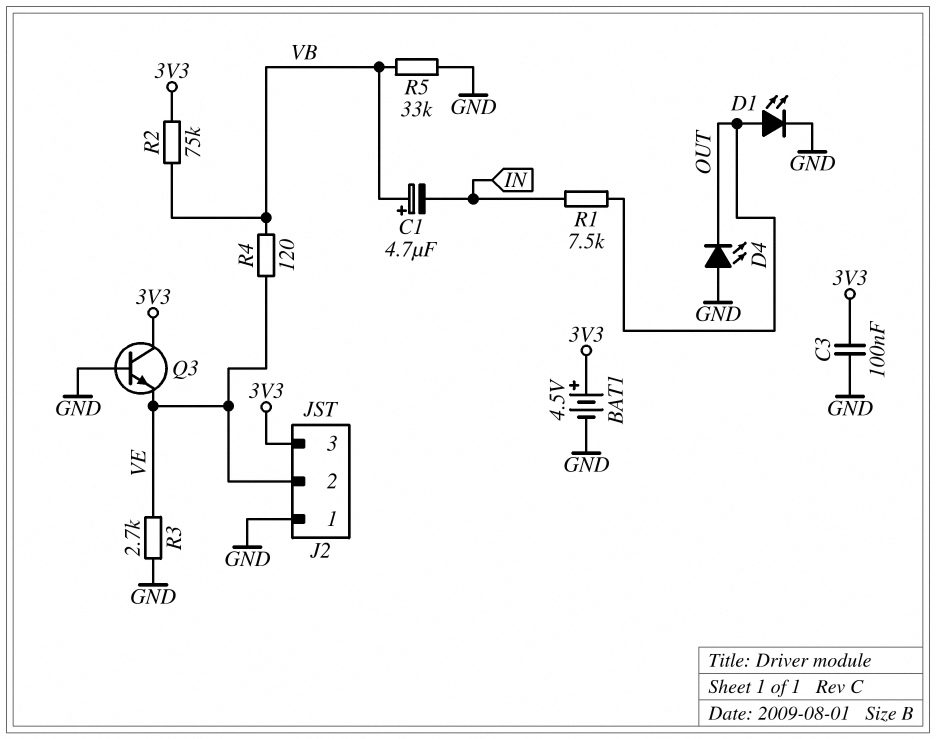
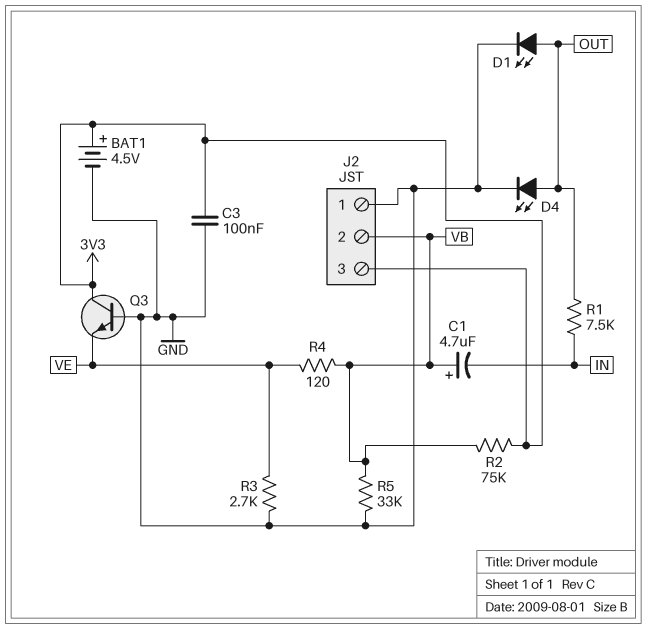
D4: LED (A GND, K OUT) -> LED (A OUT, K GND)
J2 pin 2: VE -> VB

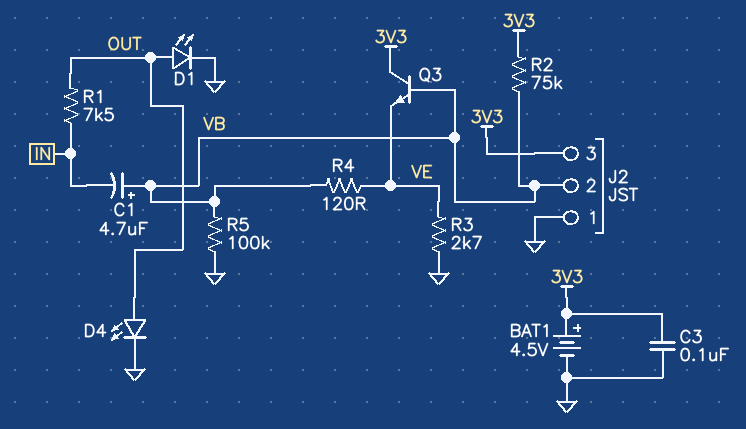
Q3: NPN (B GND, C 3V3, E VE) -> NPN (B VB, C 3V3, E VE)
R5: 33k (GND, VB) -> 100k (GND, VB)

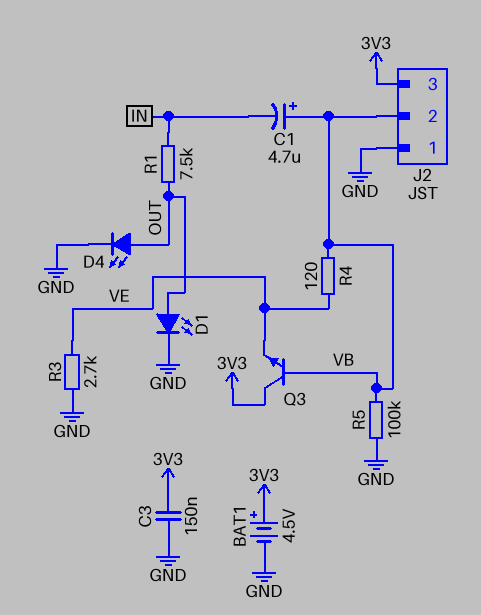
C3: 100nF (3V3, GND) -> 150nF (3V3, GND)
R2: 75k (3V3, VB) -> none

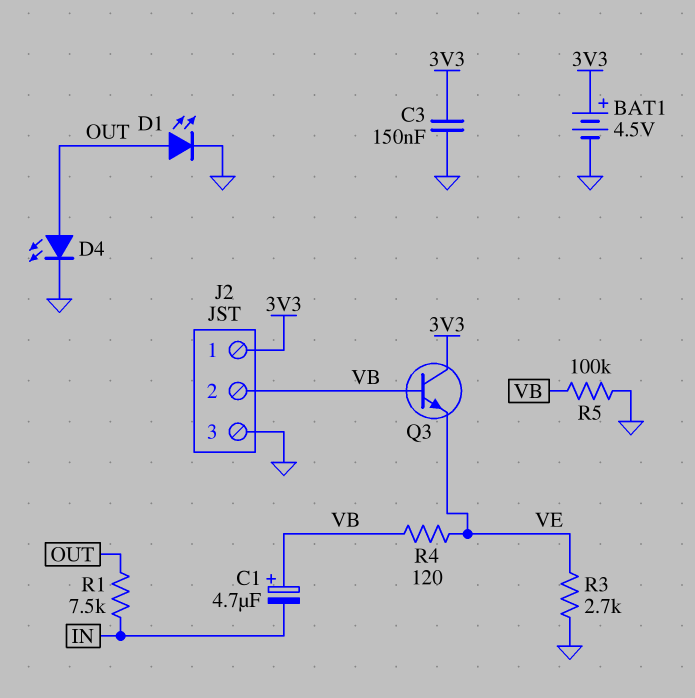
J2 pin 1: GND -> 3V3
J2 pin 3: 3V3 -> GND

